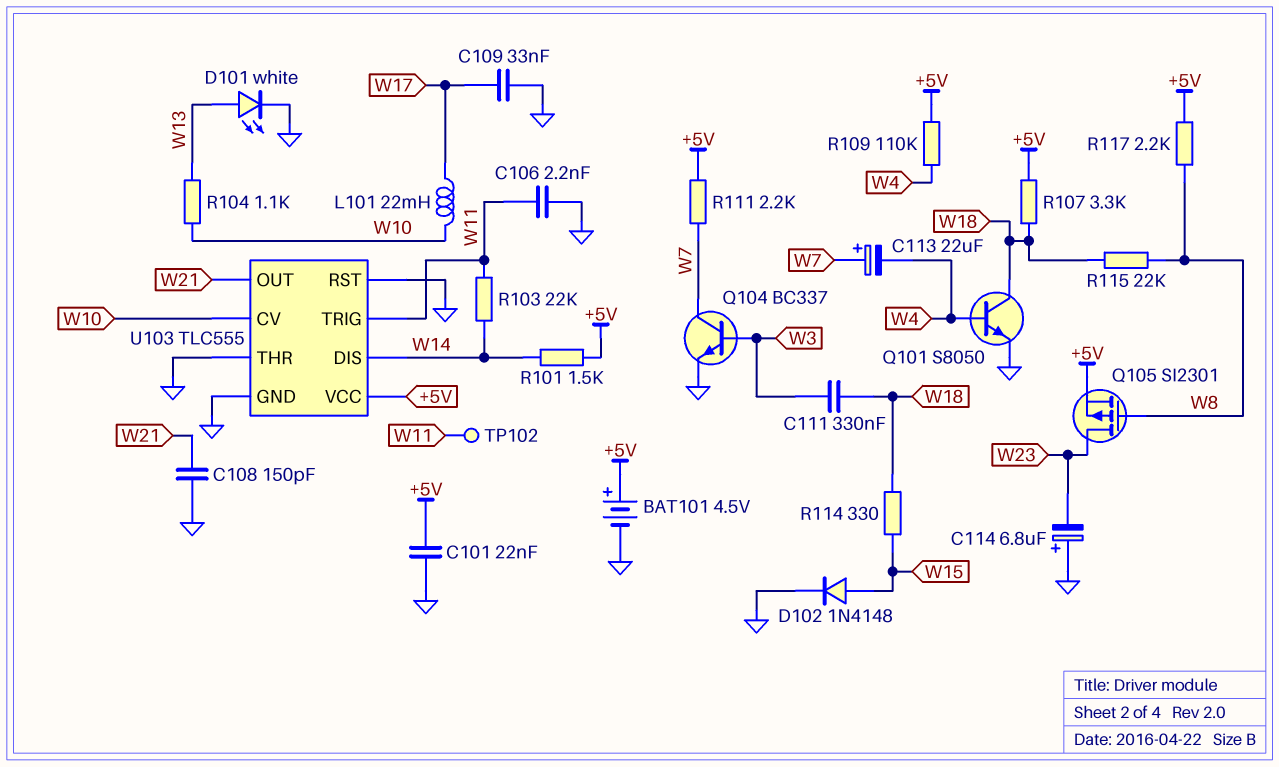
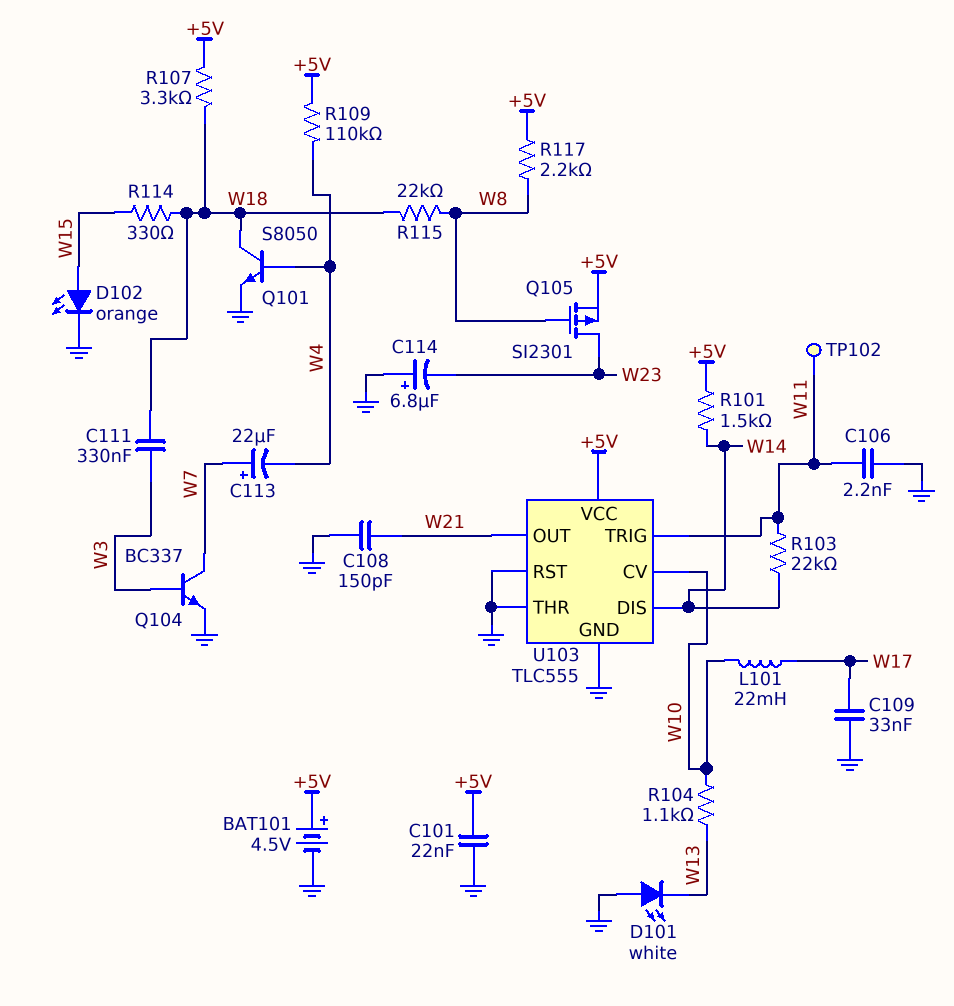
D101: LED white (A W13, K GND) -> LED white (A GND, K W13)
D102: diode 1N4148 (A W15, K GND) -> LED orange (A W15, K GND)
R111: 2.2k (+5V, W7) -> none

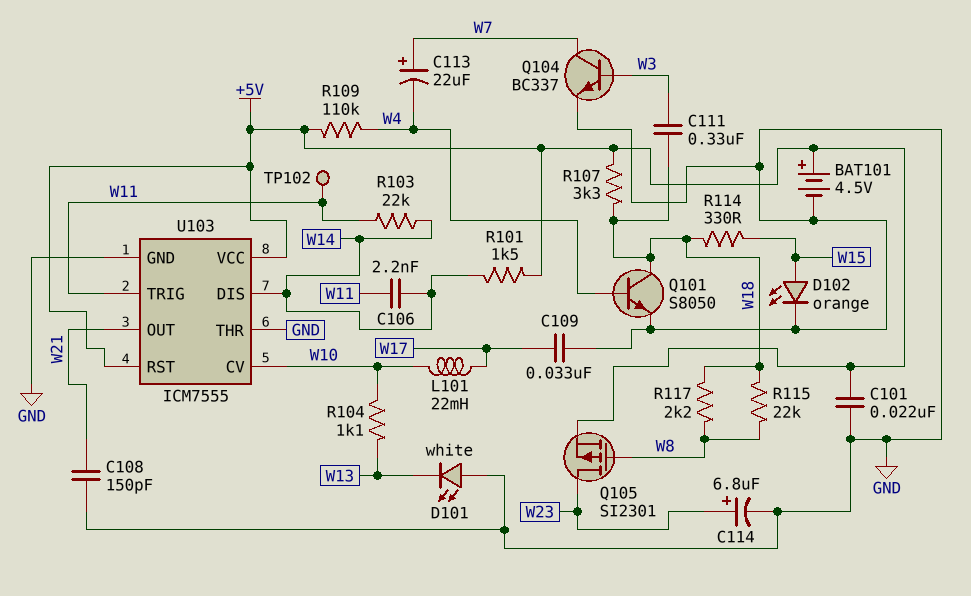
C106: 2.2nF (GND, W11) -> 2.2nF (W11, W14)
C114: 6.8uF (plus GND, minus W23) -> 6.8uF (plus W23, minus GND)
R117: 2.2k (+5V, W8) -> 2.2k (W8, W18)
U103: TLC555 -> ICM7555
U103 pin RST: GND -> +5V

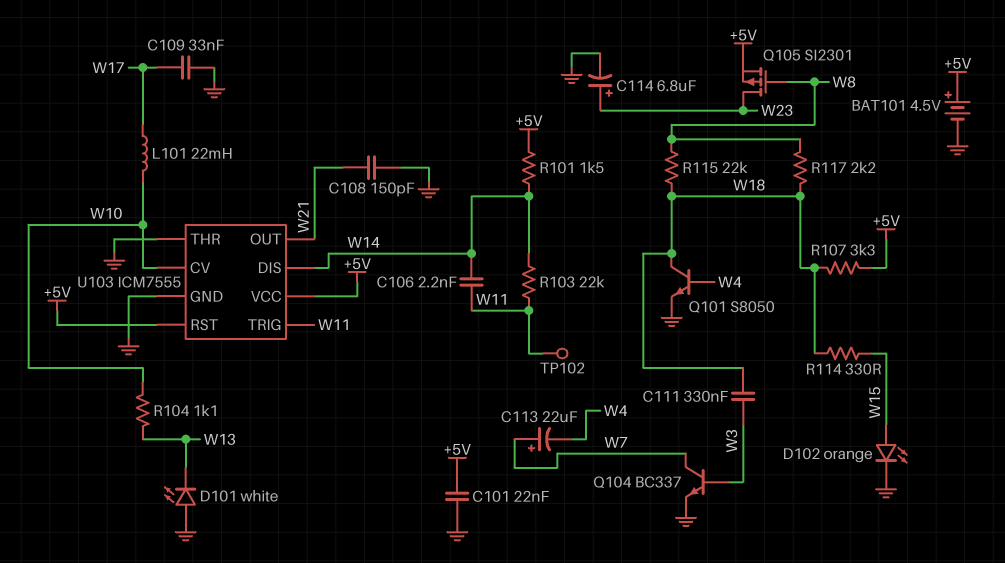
R109: 110k (+5V, W4) -> none

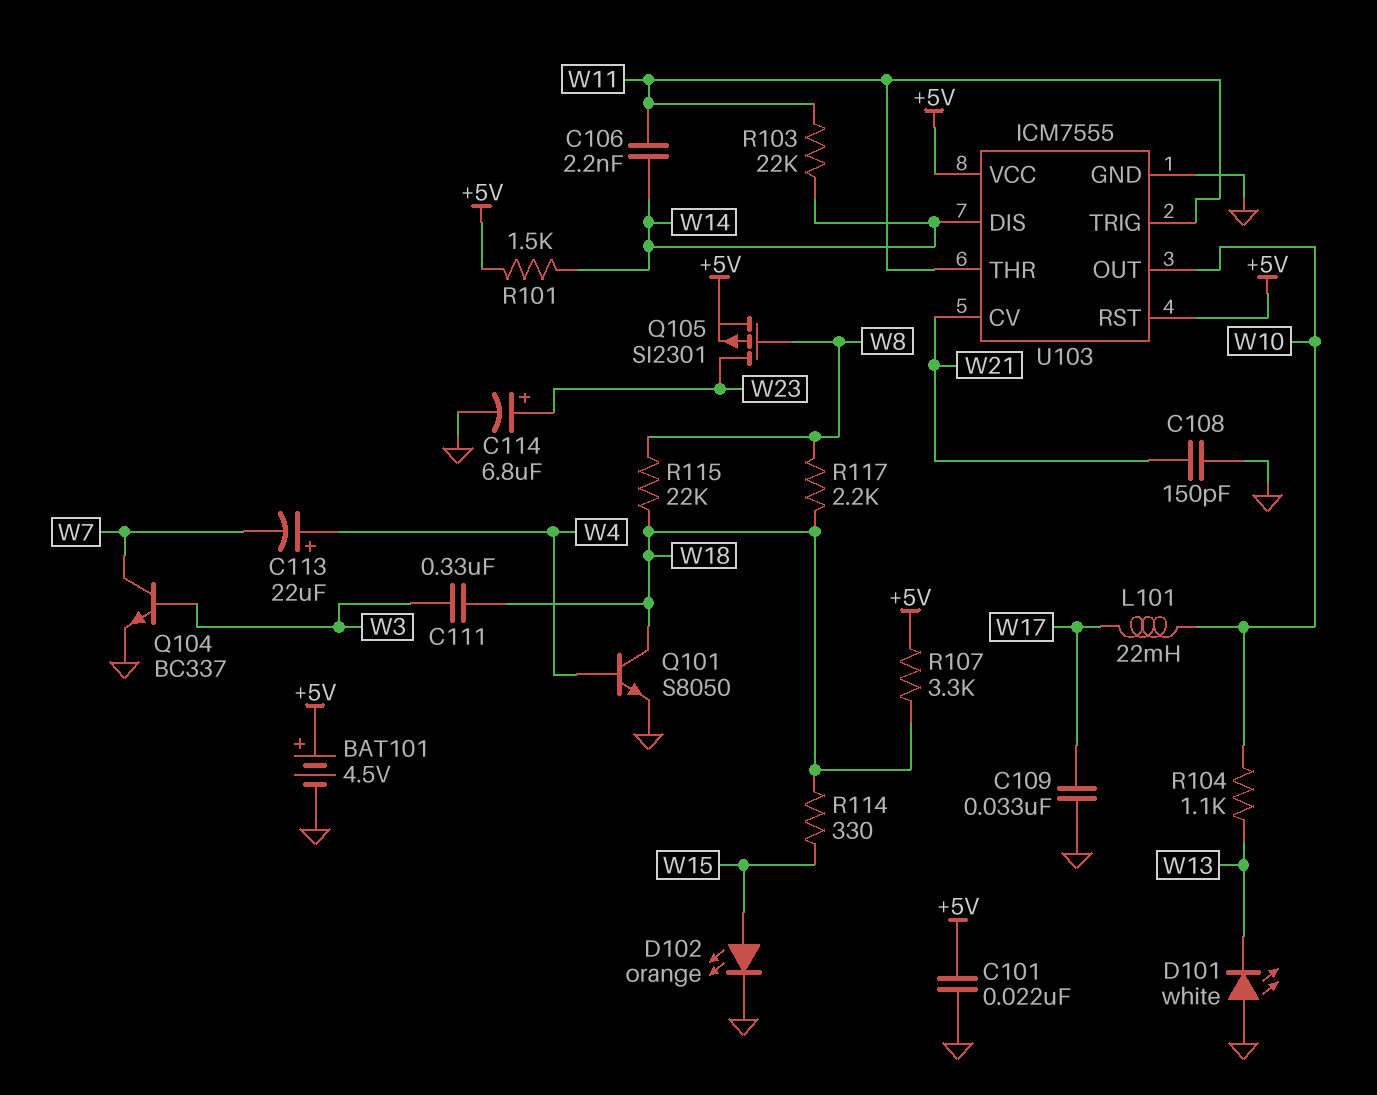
C113: 22uF (plus W7, minus W4) -> 22uF (plus W4, minus W7)
TP102: test point (W11) -> none
U103 pin CV: W10 -> W21
U103 pin OUT: W21 -> W10
U103 pin THR: GND -> W11

